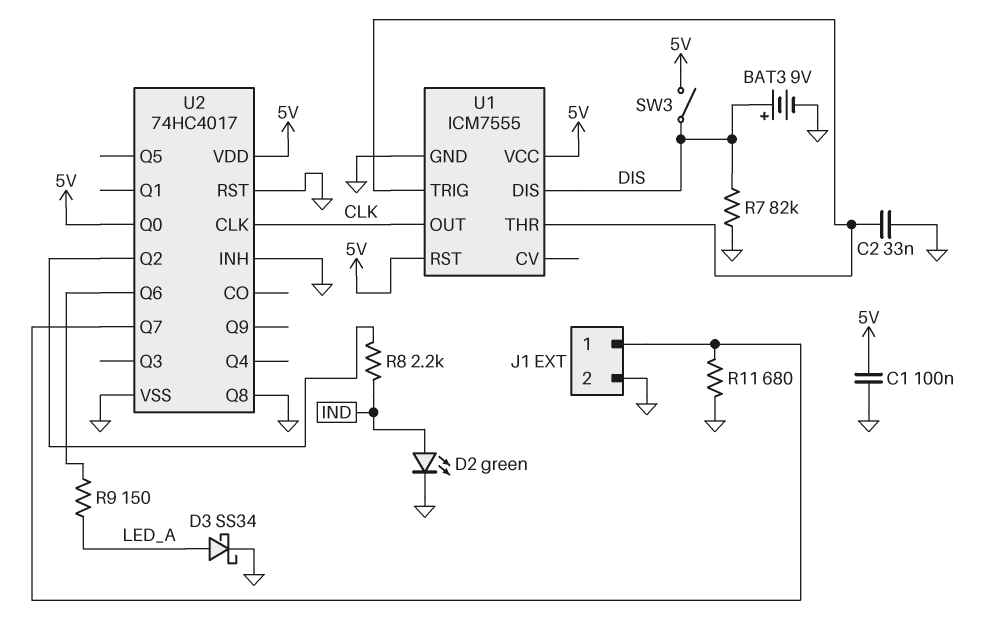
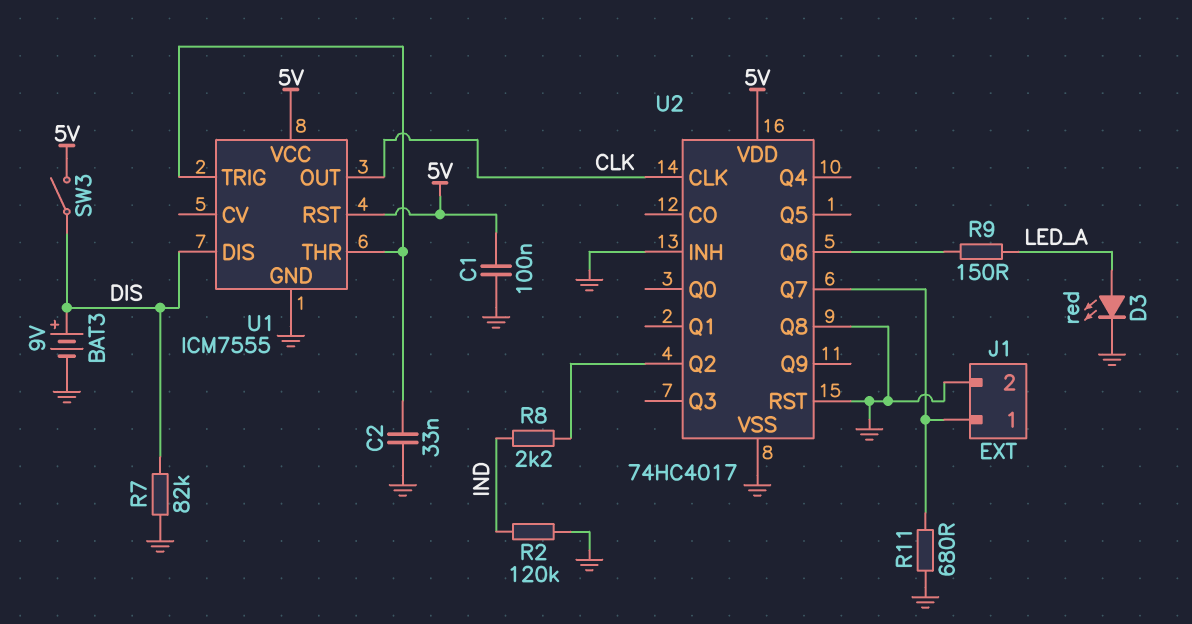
D2: LED green (A IND, K GND) -> none
D3: schottky SS34 (A LED_A, K GND) -> LED red (A LED_A, K GND)
R2: none -> 120k (GND, IND)
U2 pin Q0: 5V -> none

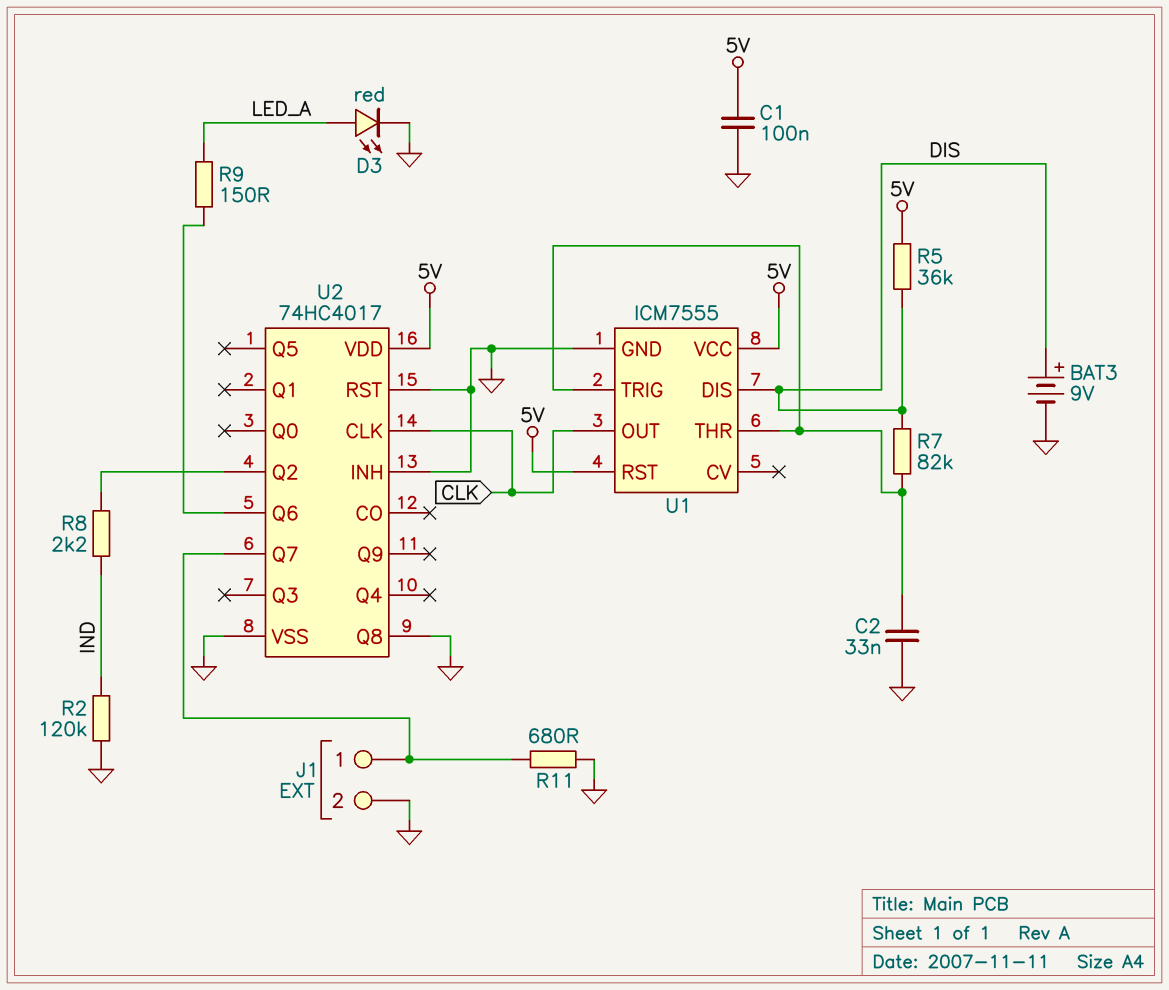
R5: none -> 36k (5V, DIS)
R7: 82k (DIS, GND) -> 82k (DIS, U1/THR)
SW3: switch (5V, DIS) -> none

